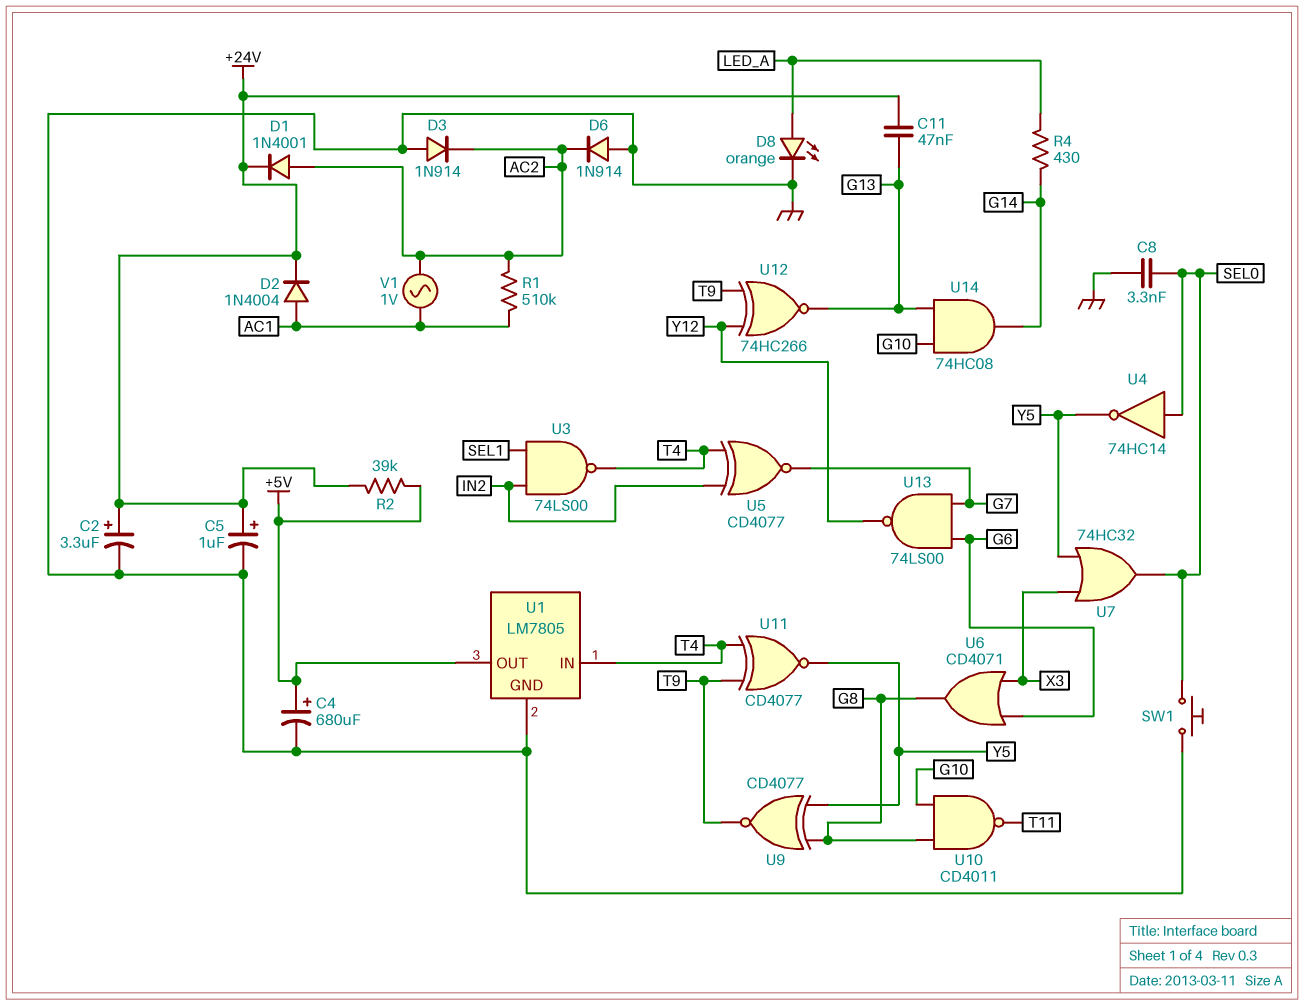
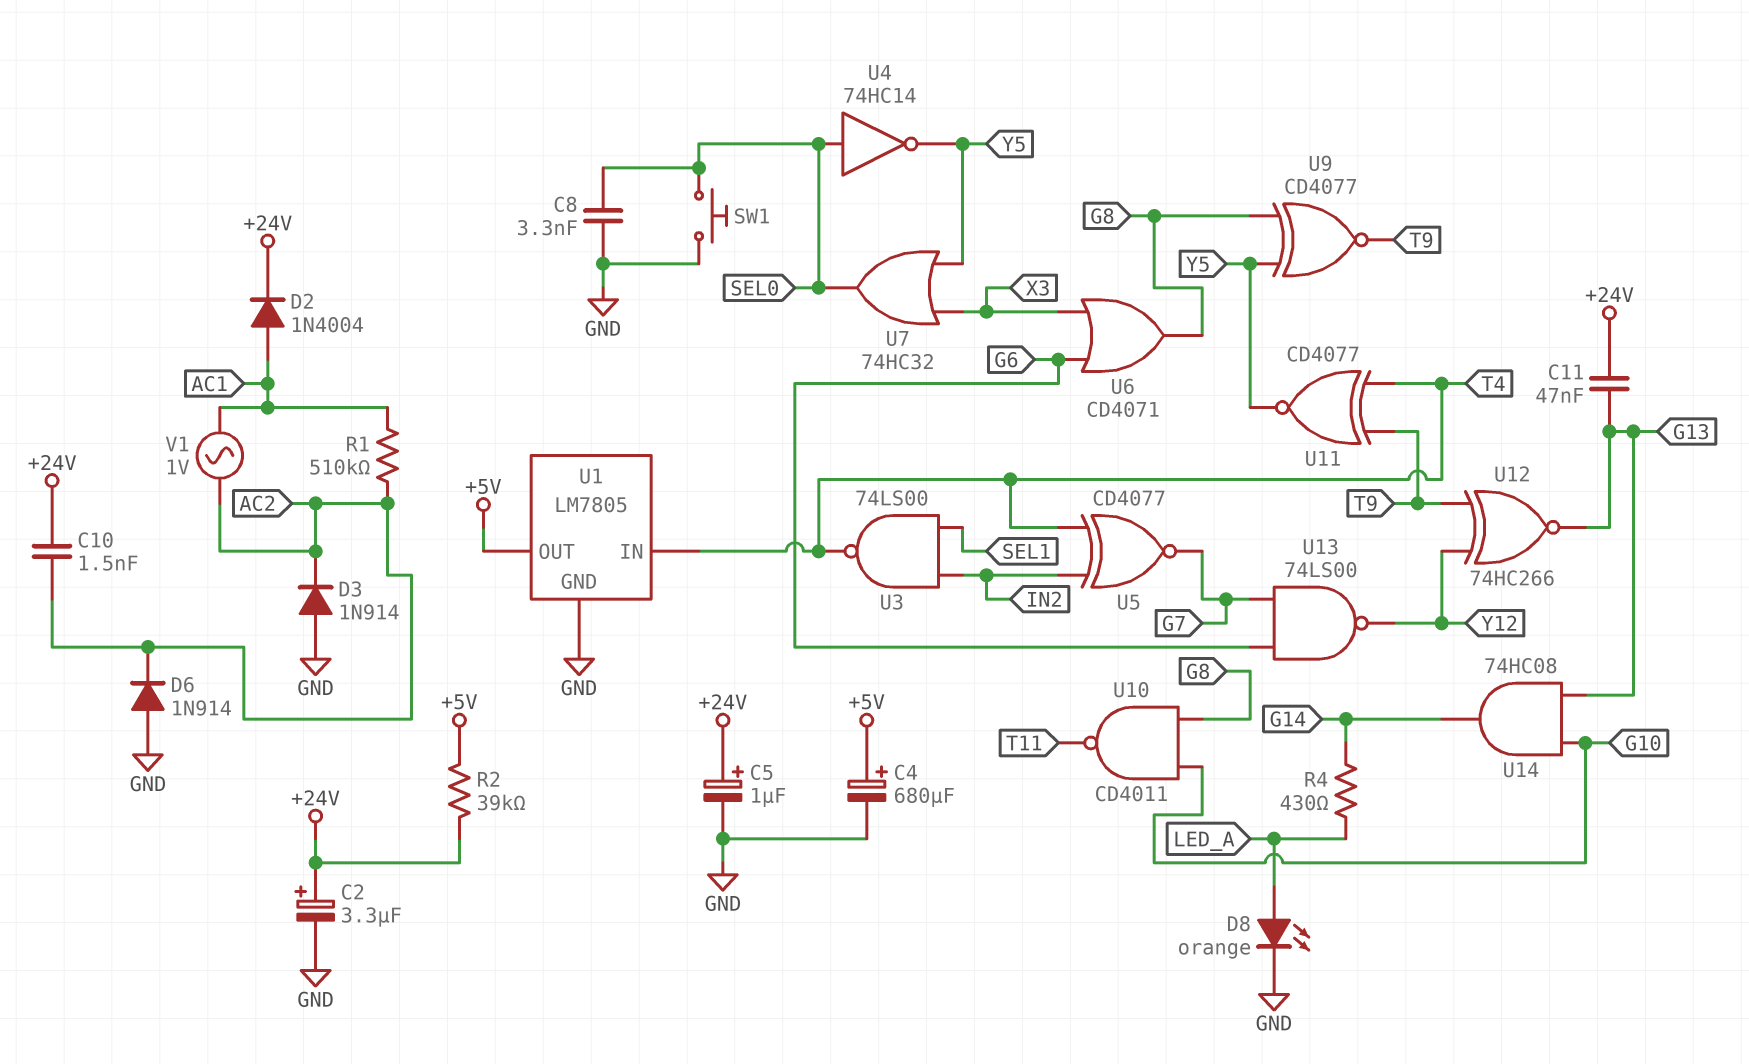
C10: none -> 1.5nF (+24V, AC2)
D1: diode 1N4001 (A AC2, K +24V) -> none

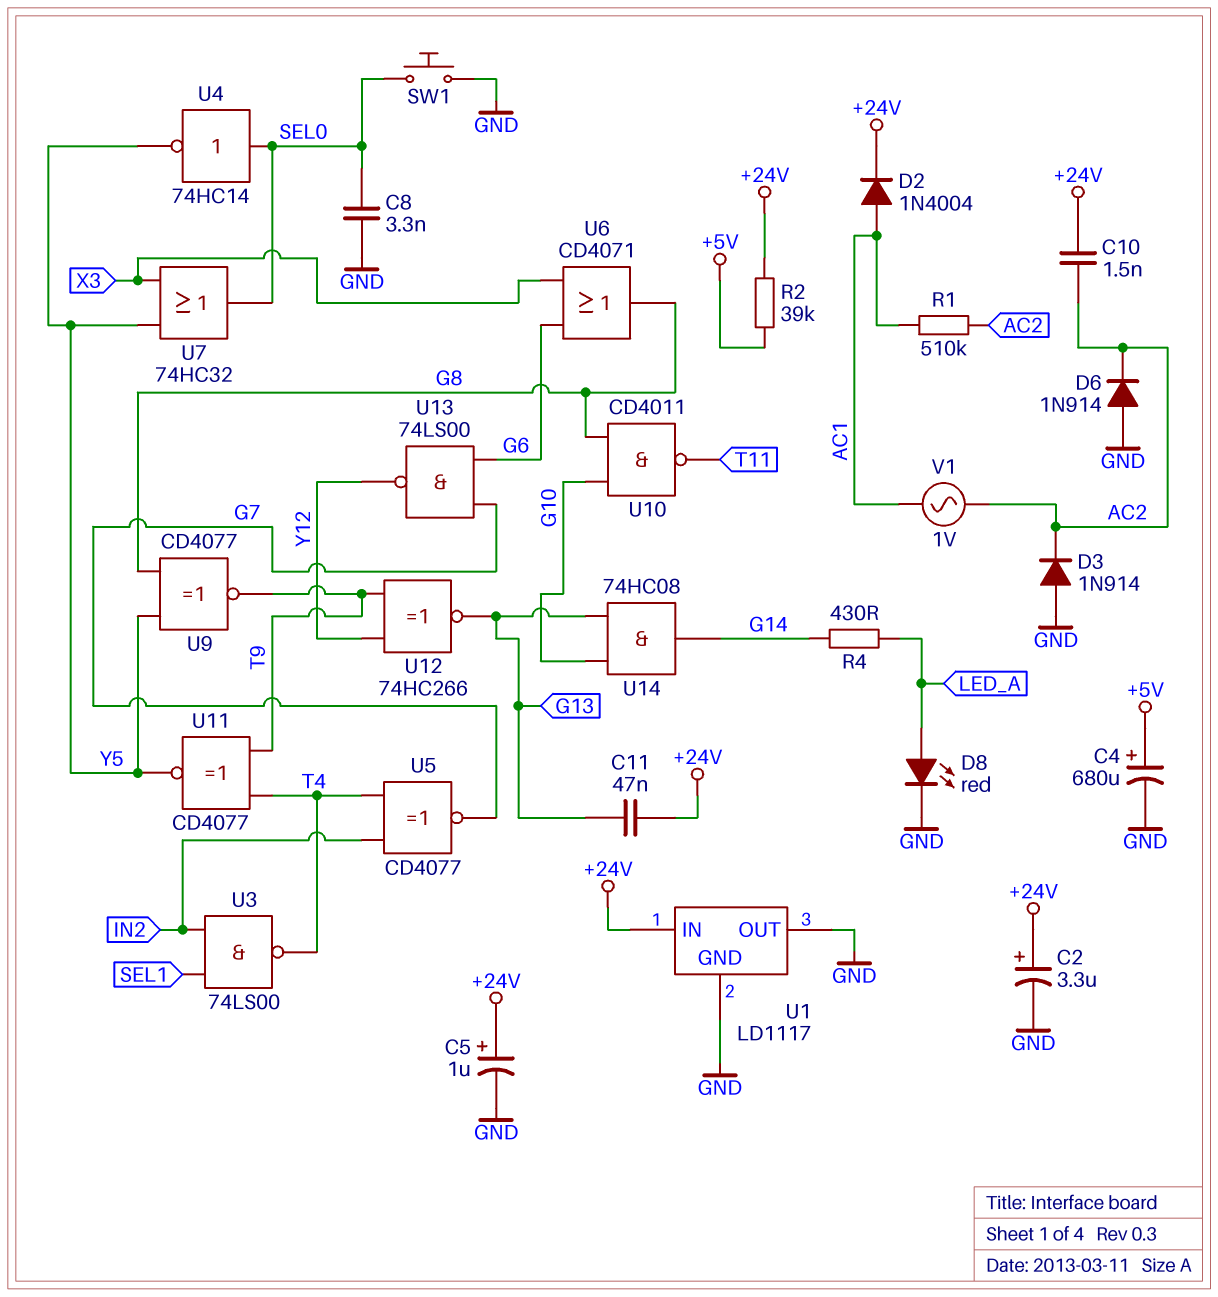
D8: LED orange (A LED_A, K GND) -> LED red (A LED_A, K GND)
U1: LM7805 -> LD1117
U1 pin IN: T4 -> +24V
U1 pin OUT: +5V -> GND

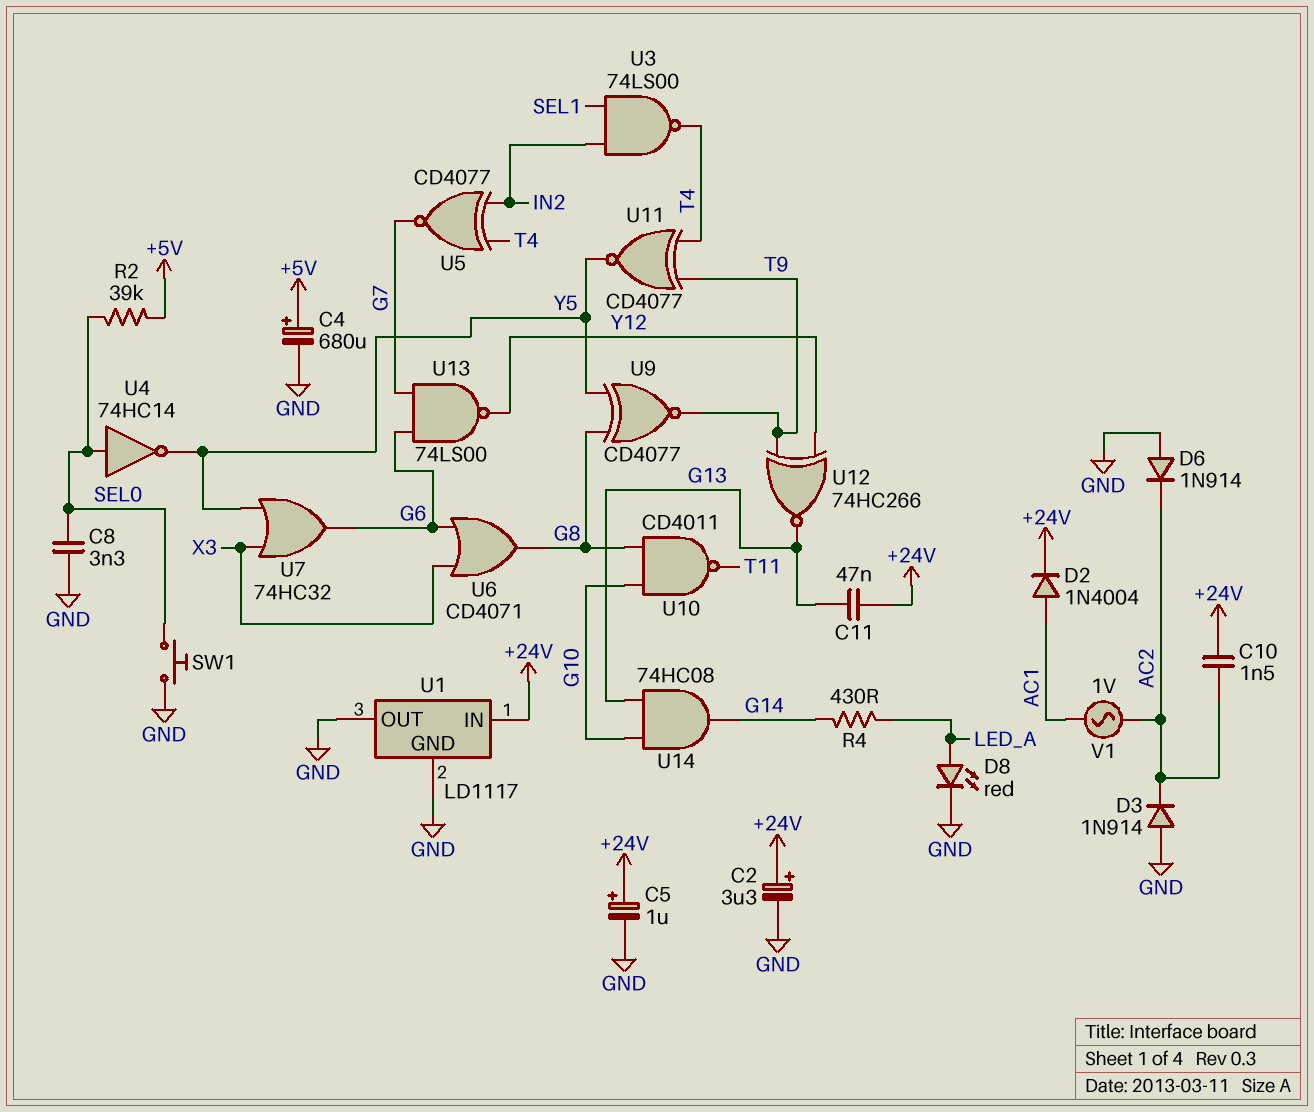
R1: 510k (AC1, AC2) -> none
R2: 39k (+5V, +24V) -> 39k (+5V, SEL0)
U7: OR 74HC32 (in X3, in Y5, out SEL0) -> OR 74HC32 (in X3, in Y5, out G6)

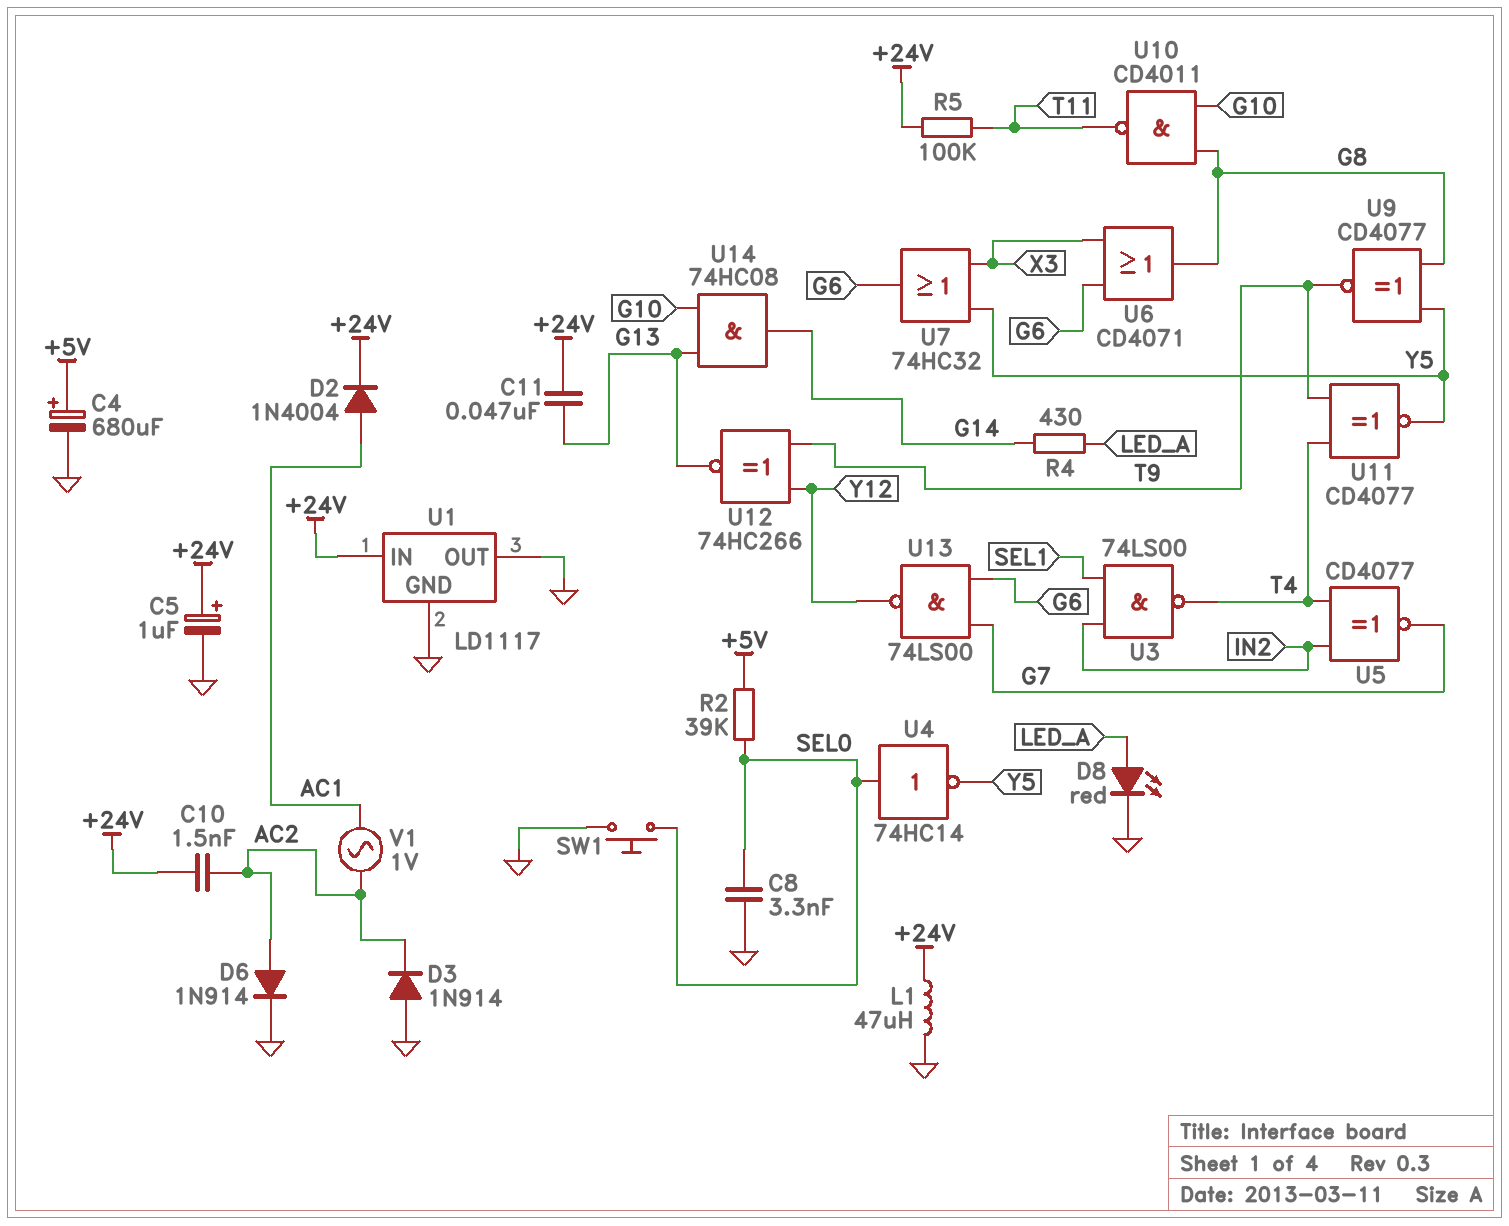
C2: 3.3uF (plus +24V, minus GND) -> none
D6: diode 1N914 (A GND, K AC2) -> diode 1N914 (A AC2, K GND)
L1: none -> 47uH (+24V, GND)
R5: none -> 100k (+24V, T11)

